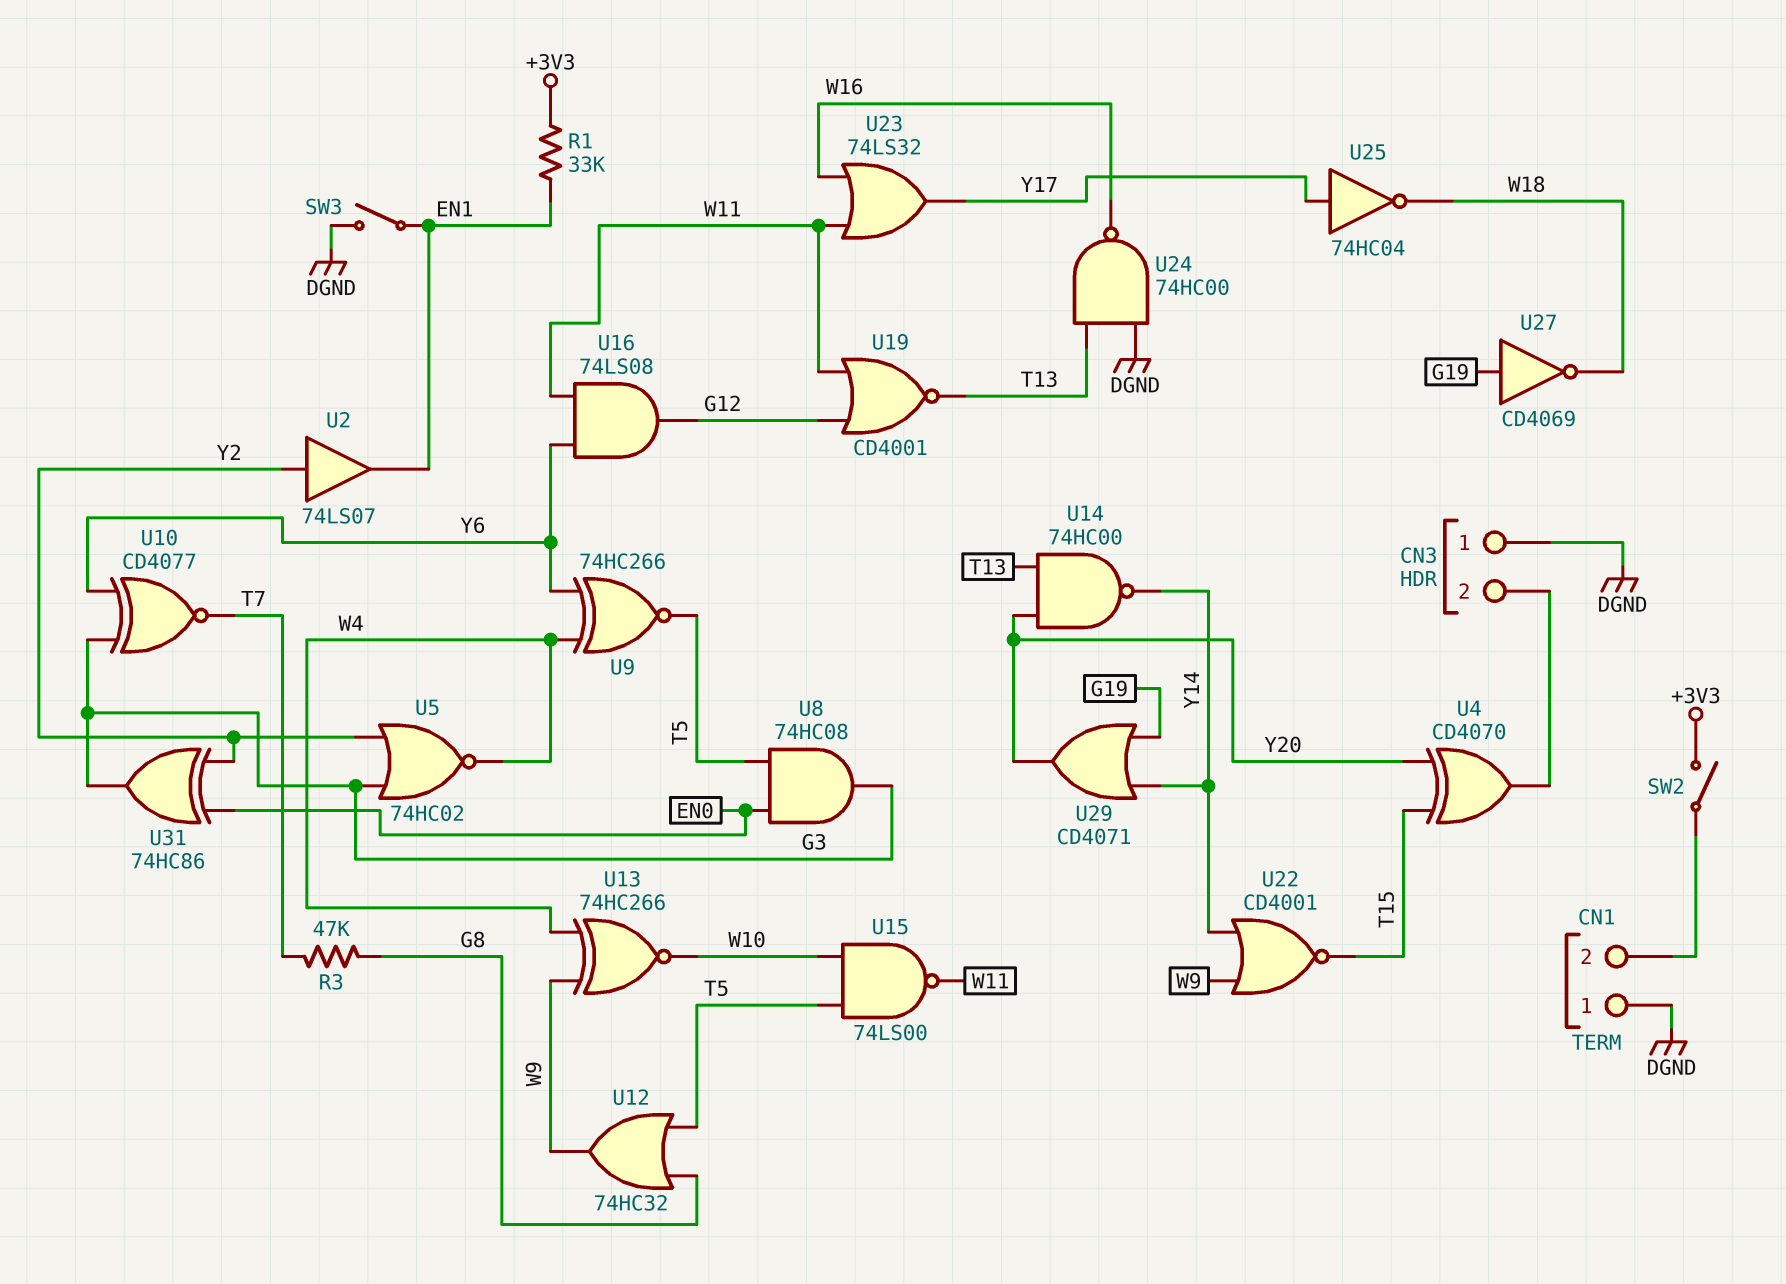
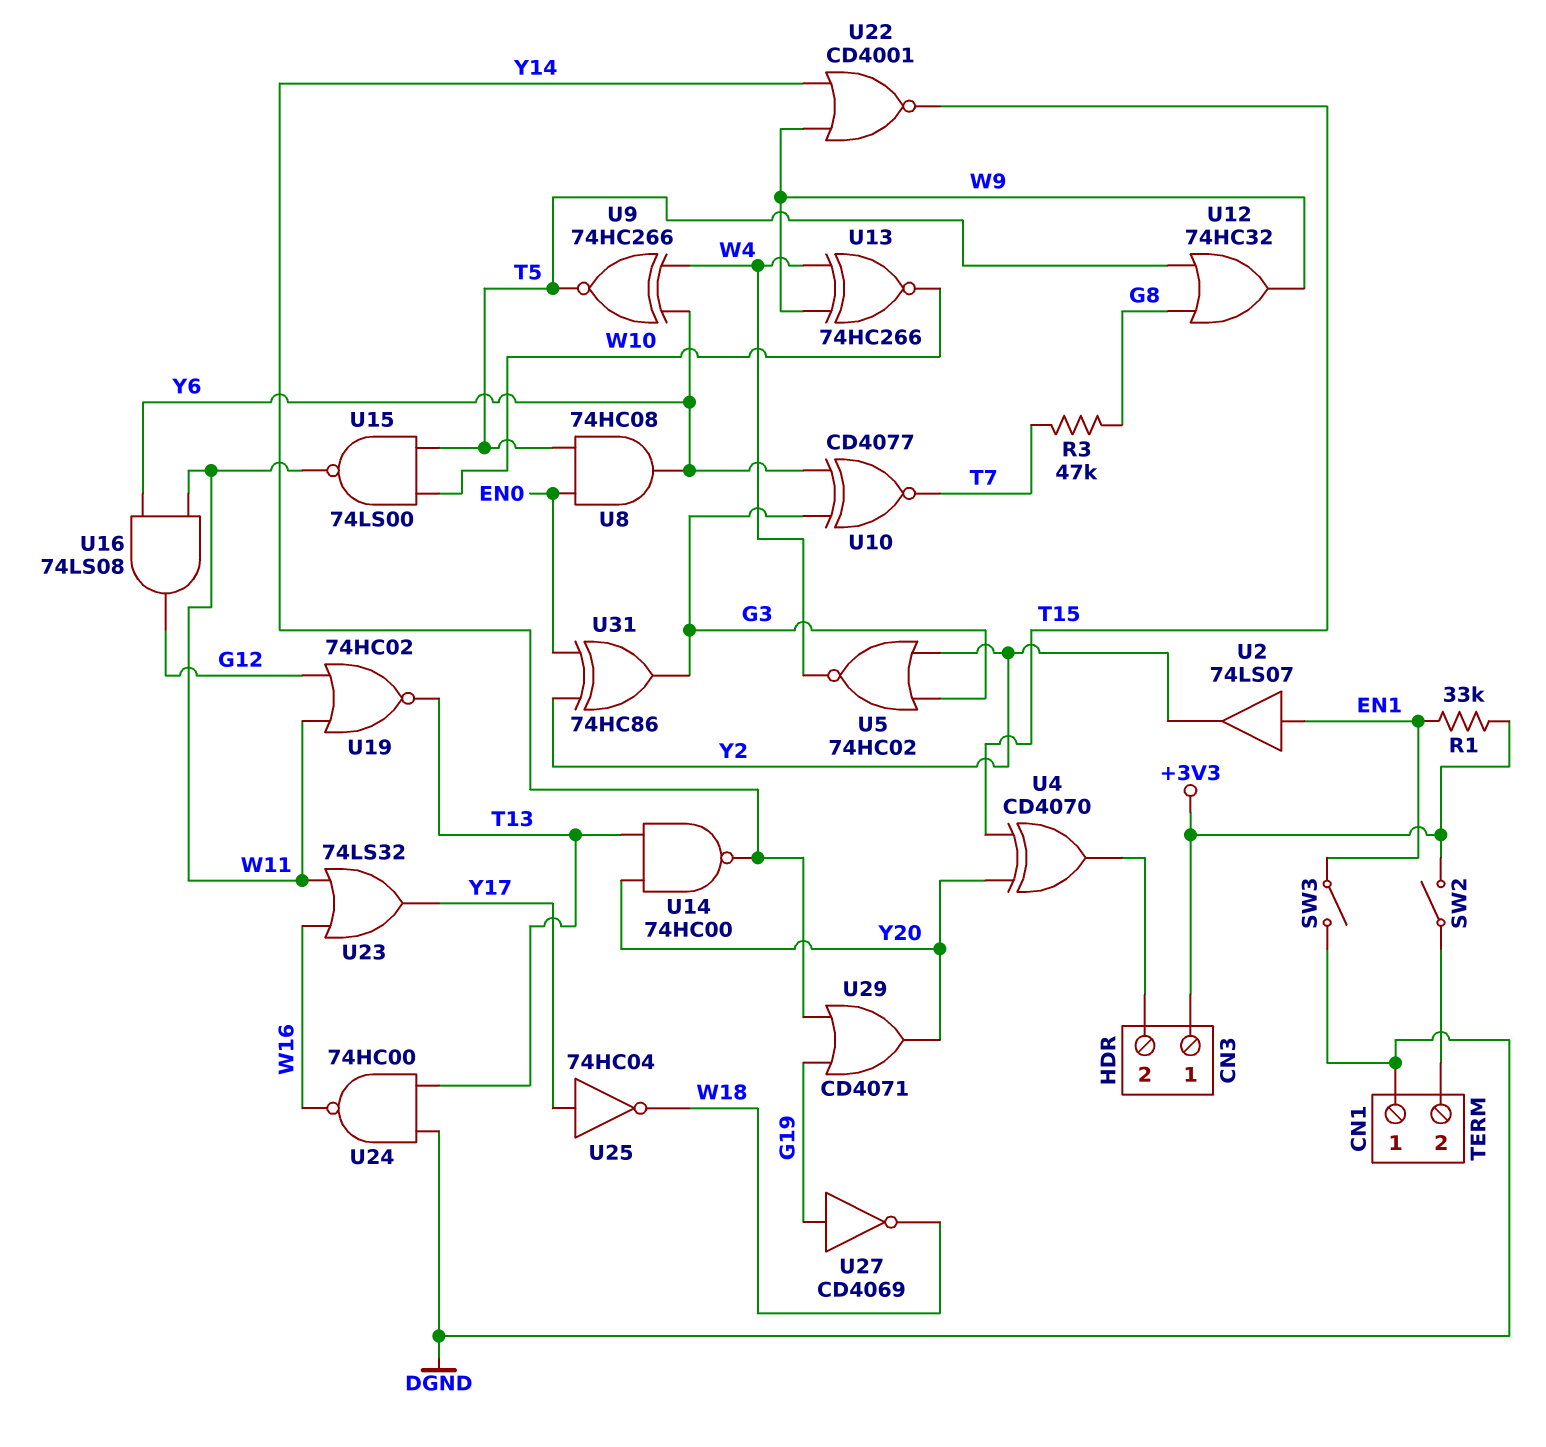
CN3 pin 1: DGND -> +3V3
U2: buffer 74LS07 (in Y2, out EN1) -> buffer 74LS07 (in EN1, out Y2)
U8: AND 74HC08 (in EN0, in T5, out G3) -> AND 74HC08 (in EN0, in T5, out Y6)
U19: NOR CD4001 (in G12, in W11, out T13) -> NOR 74HC02 (in G12, in W11, out T13)

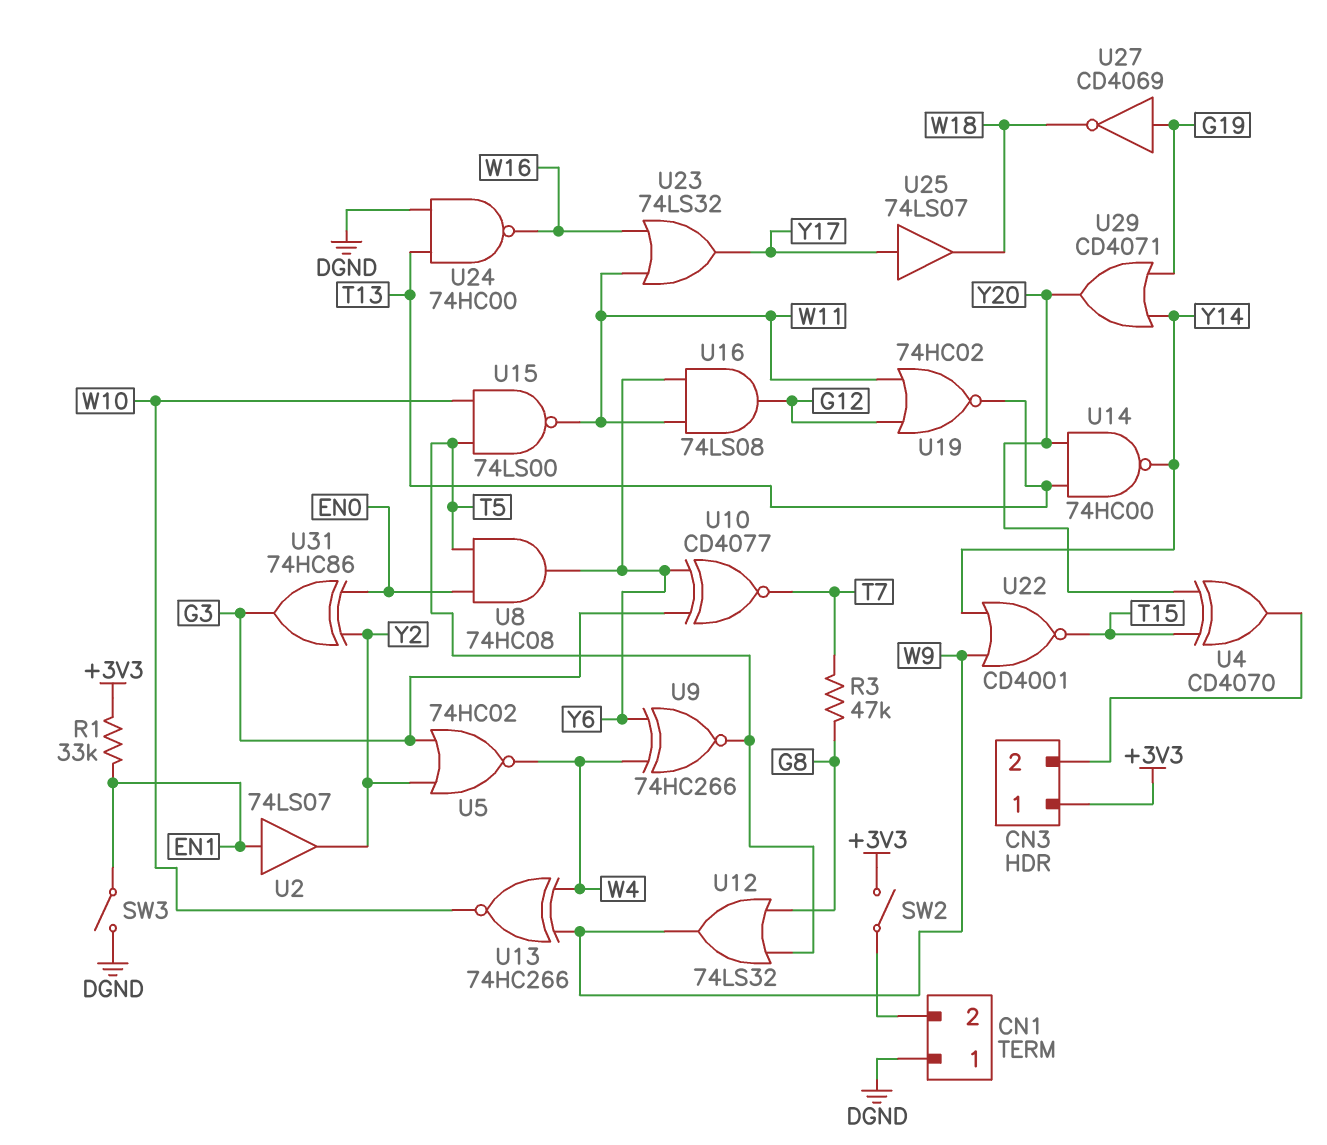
U12: OR 74HC32 (in G8, in T5, out W9) -> OR 74LS32 (in G8, in T5, out W9)
U25: NOT 74HC04 (in Y17, out W18) -> buffer 74LS07 (in Y17, out W18)

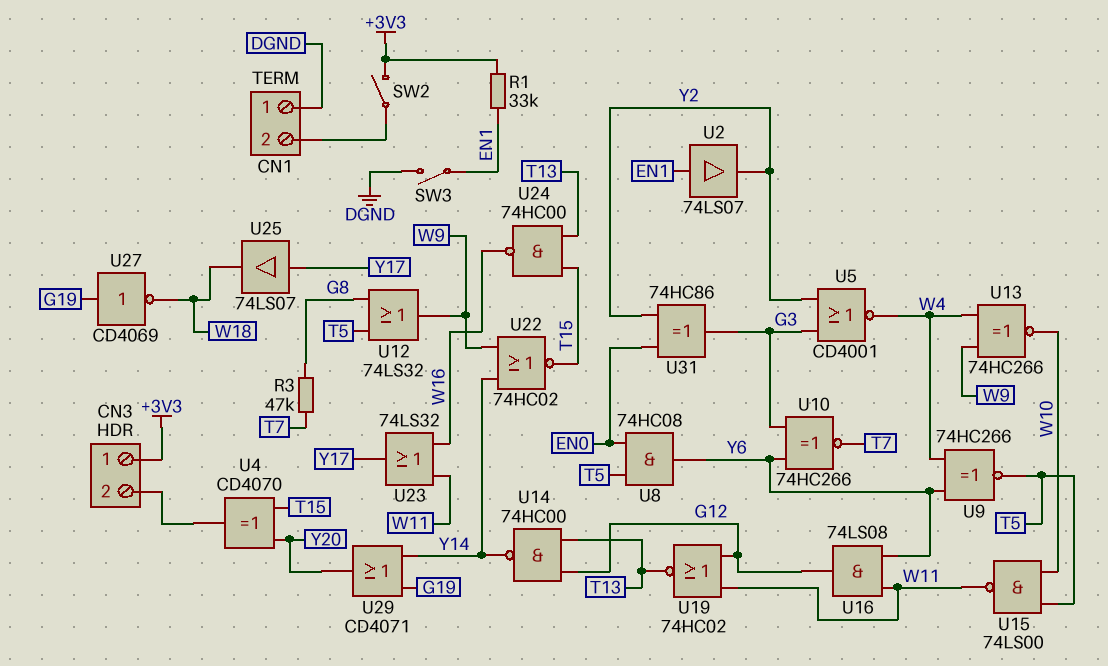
U5: NOR 74HC02 (in G3, in Y2, out W4) -> NOR CD4001 (in G3, in Y2, out W4)
U10: XNOR CD4077 (in G3, in Y6, out T7) -> XNOR 74HC266 (in G3, in Y6, out T7)
U14: NAND 74HC00 (in T13, in Y20, out Y14) -> NAND 74HC00 (in G12, in T13, out Y14)
U22: NOR CD4001 (in W9, in Y14, out T15) -> NOR 74HC02 (in W9, in Y14, out T15)
U24: NAND 74HC00 (in DGND, in T13, out W16) -> NAND 74HC00 (in T13, in T15, out W16)

